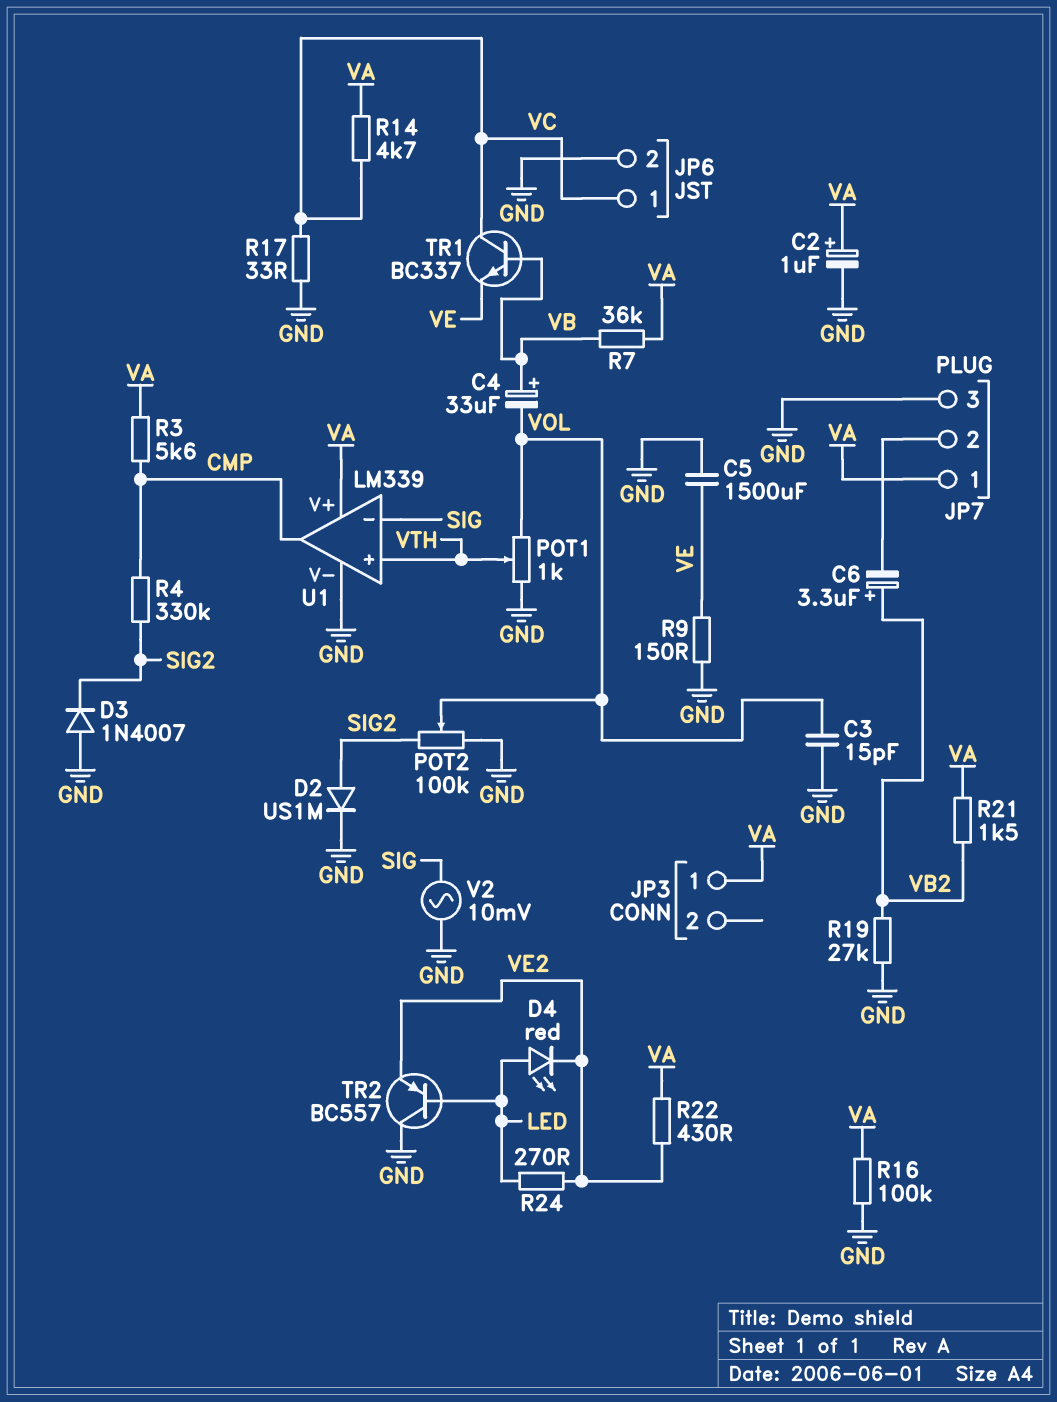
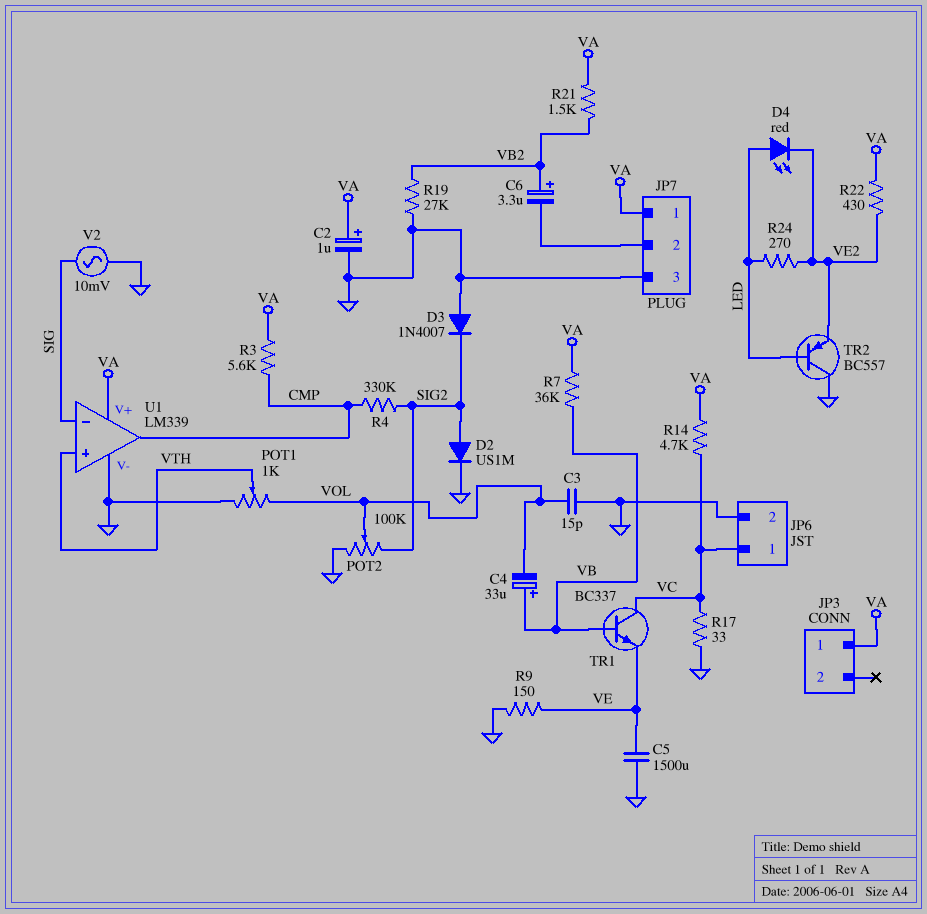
R16: 100k (GND, VA) -> none

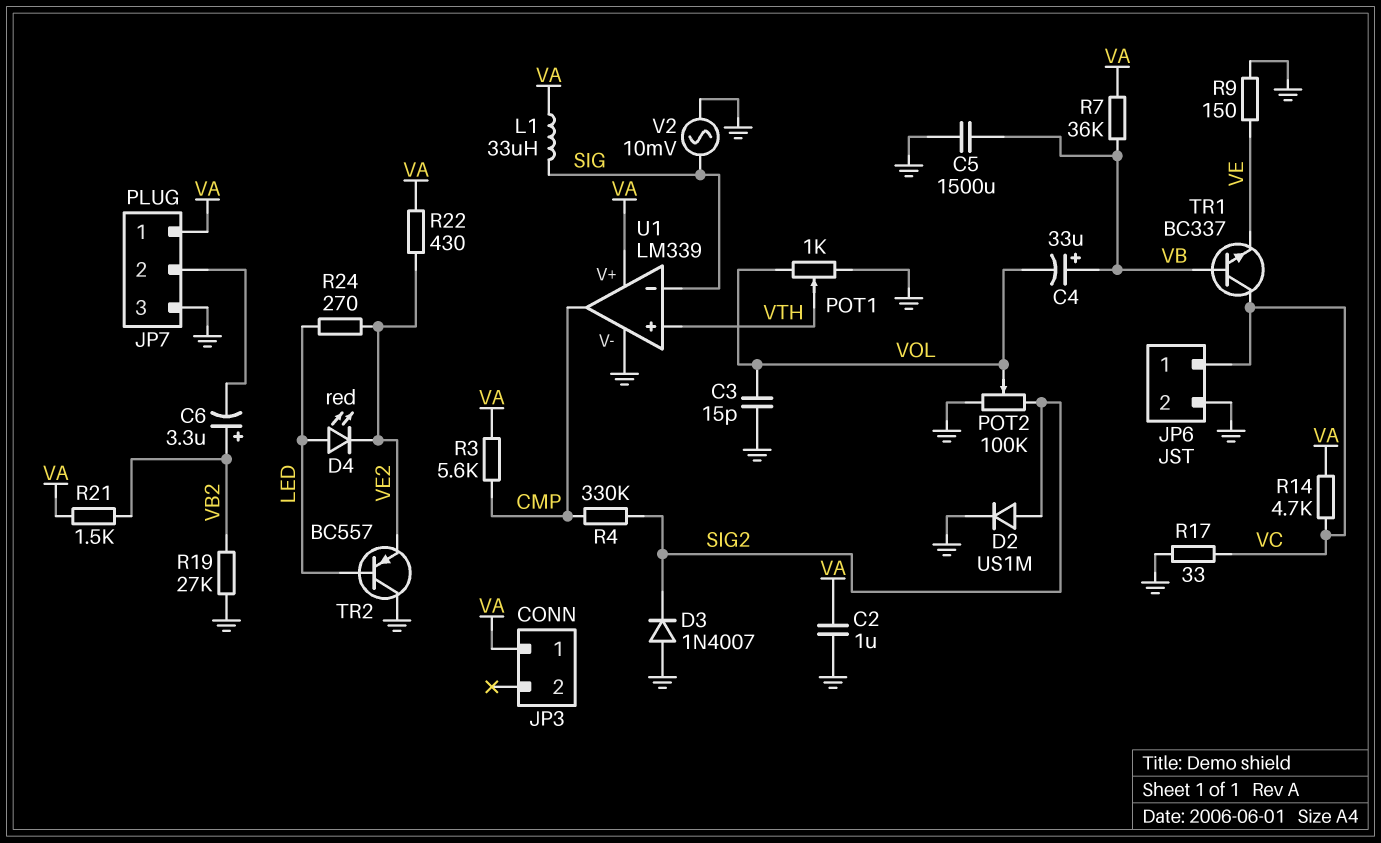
C2: 1uF (plus VA, minus GND) -> 1uF (GND, VA)
C5: 1500uF (GND, VE) -> 1500uF (GND, VB)
L1: none -> 33uH (SIG, VA)

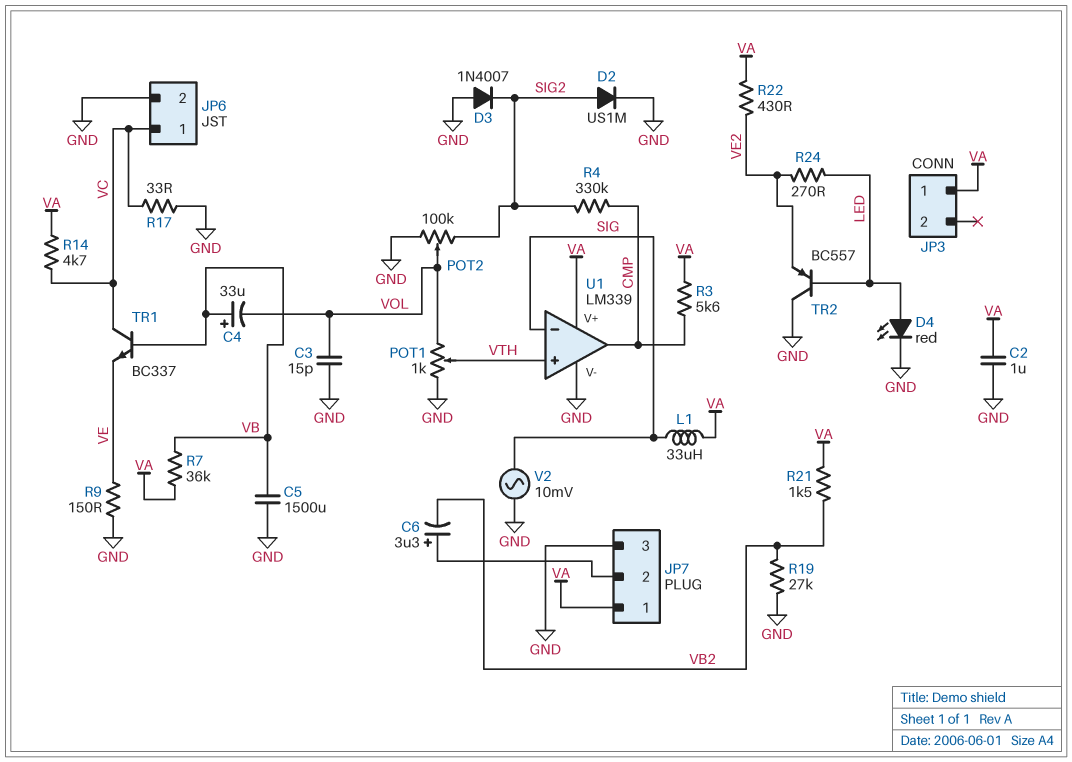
C6: 3.3uF (plus VB2, minus JP7/2) -> 3.3uF (plus JP7/2, minus VB2)
D4: LED red (A LED, K VE2) -> LED red (A LED, K GND)

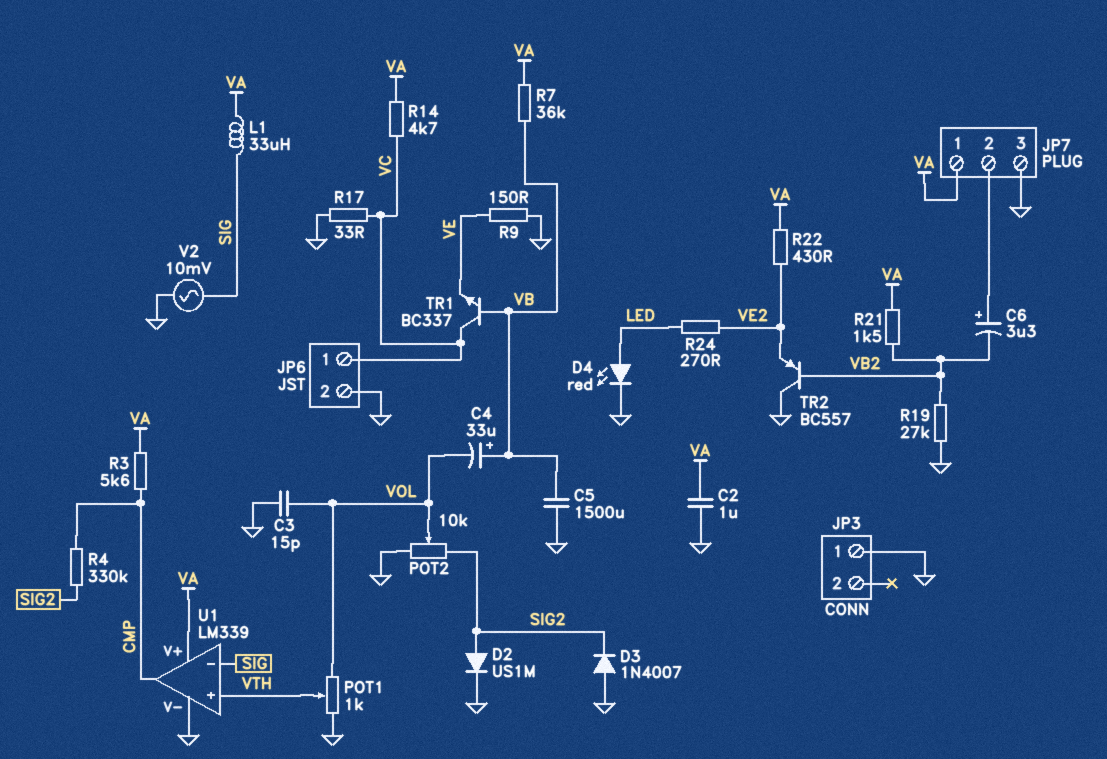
JP3 pin 1: VA -> GND
POT2: 100k (GND, SIG2, wiper VOL) -> 10k (GND, SIG2, wiper VOL)
TR2: PNP BC557 (B LED, C GND, E VE2) -> PNP BC557 (B VB2, C GND, E VE2)

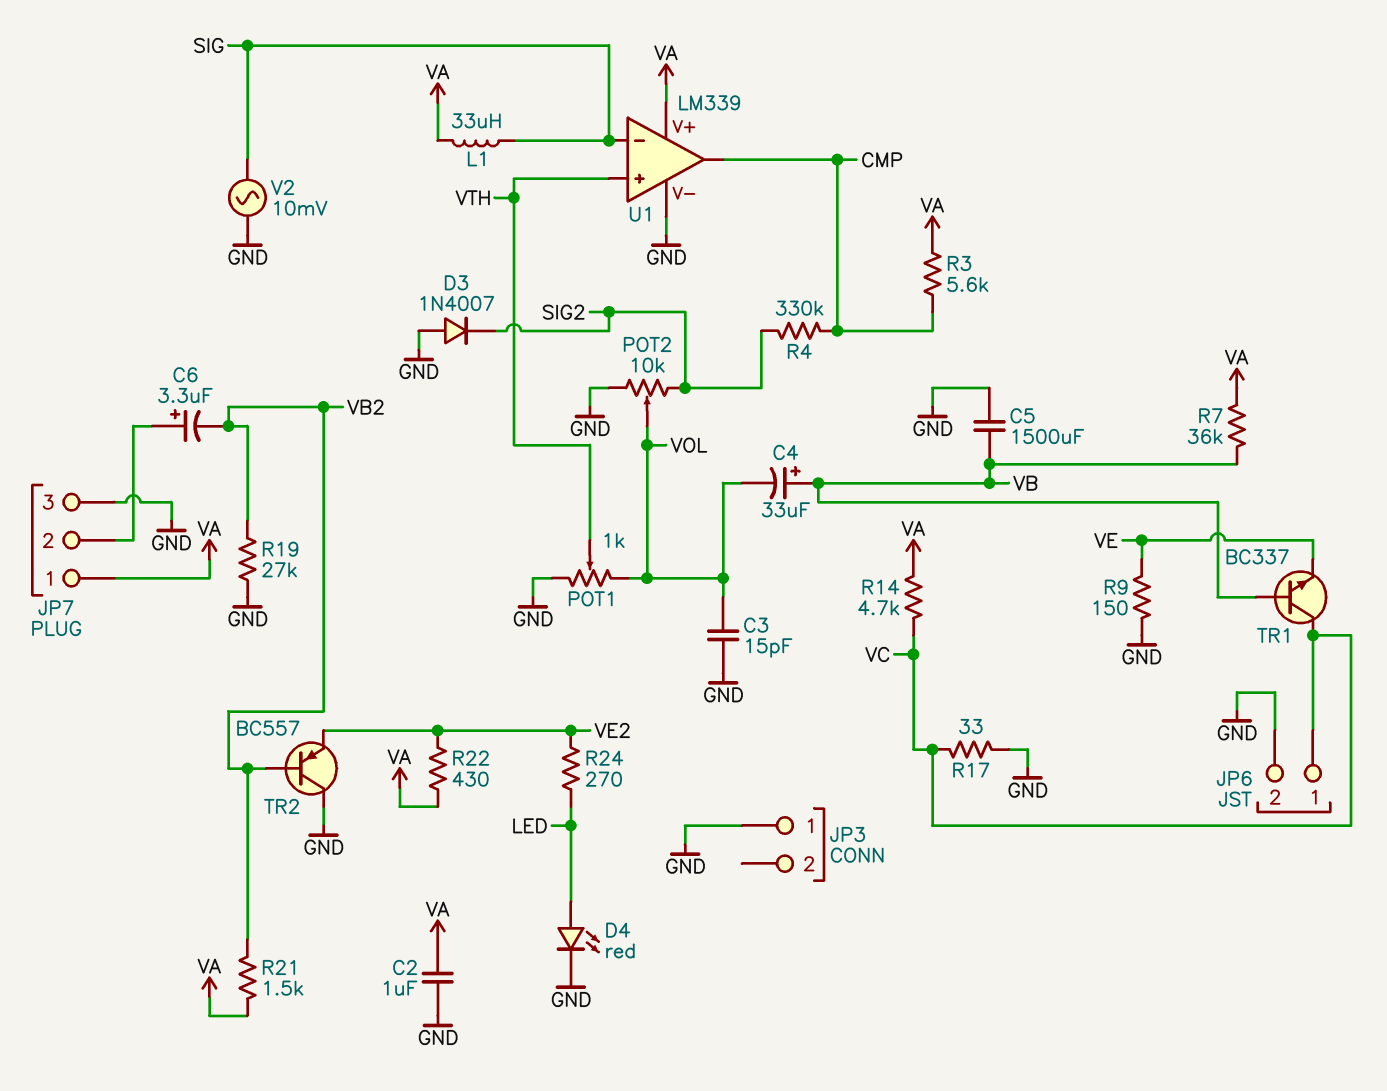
D2: diode US1M (A SIG2, K GND) -> none

